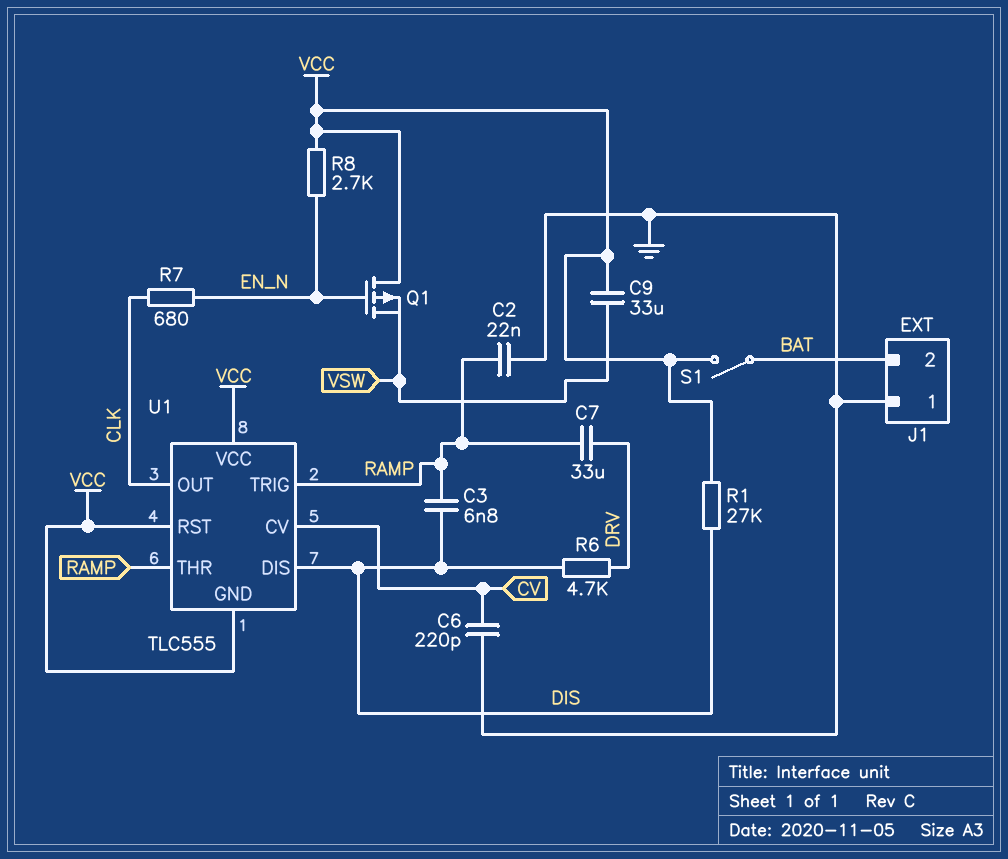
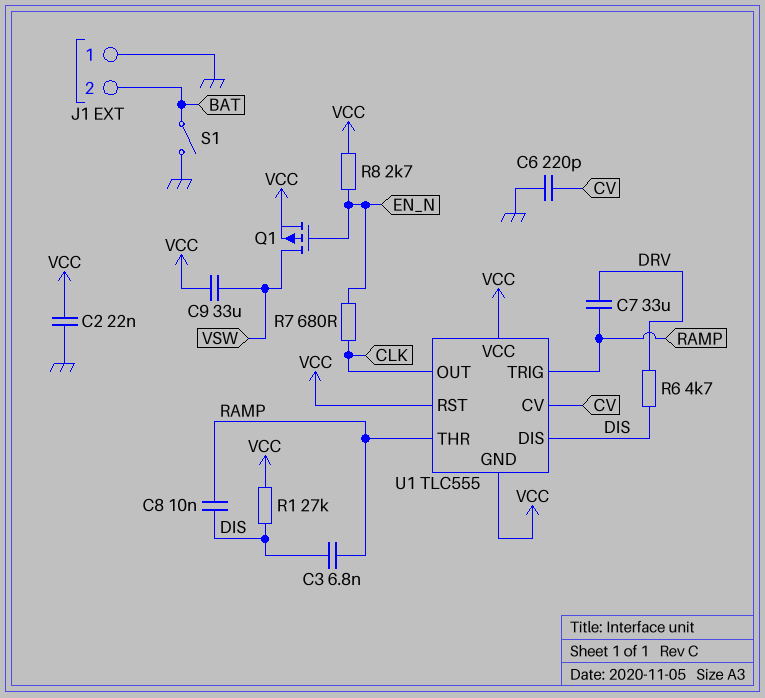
C2: 22nF (GND, RAMP) -> 22nF (GND, VCC)
C8: none -> 10nF (DIS, RAMP)
Q1: PMOS (G EN_N, D VCC, S VSW) -> PMOS (G EN_N, D VSW, S VCC)
S1: switch (BAT, VCC) -> switch (BAT, GND)

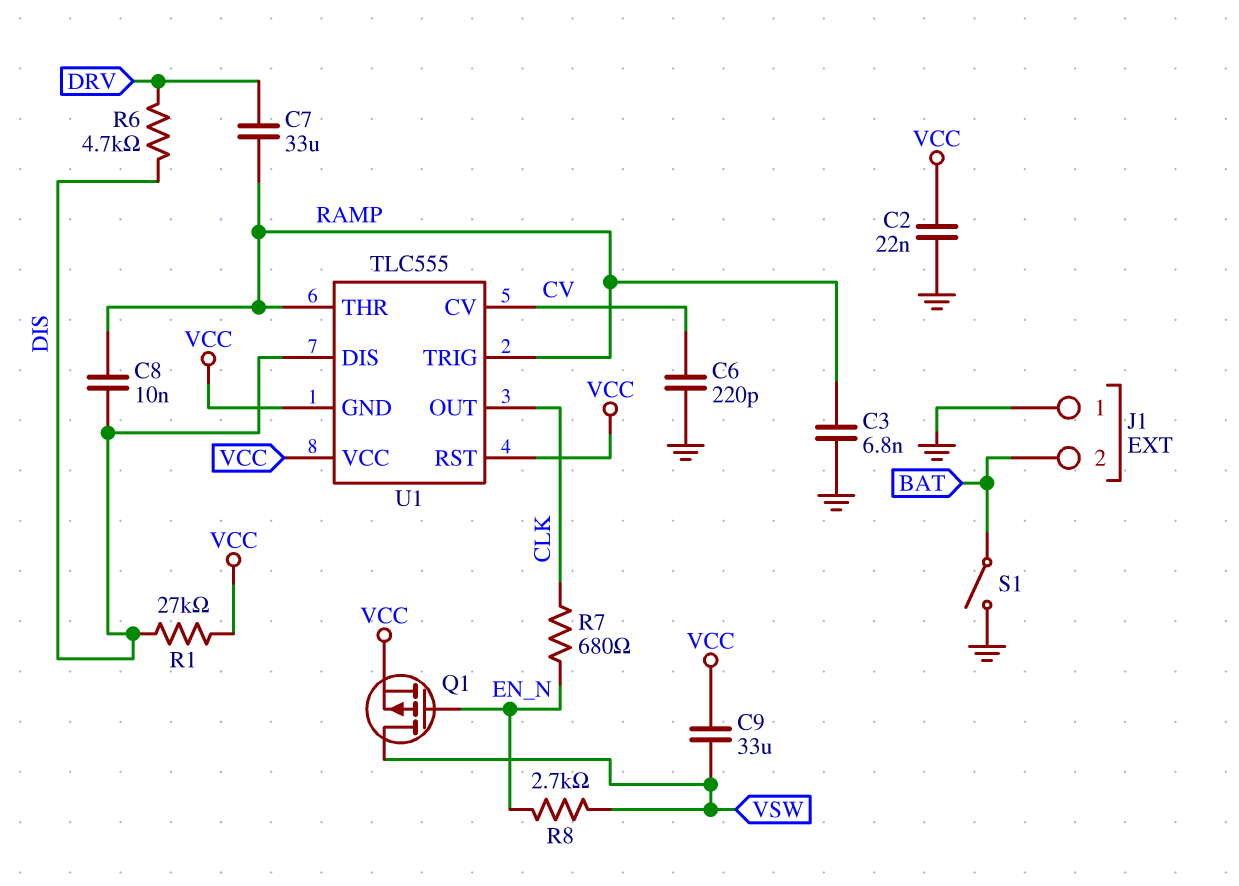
C3: 6.8nF (DIS, RAMP) -> 6.8nF (GND, RAMP)
R8: 2.7k (EN_N, VCC) -> 2.7k (EN_N, VSW)

